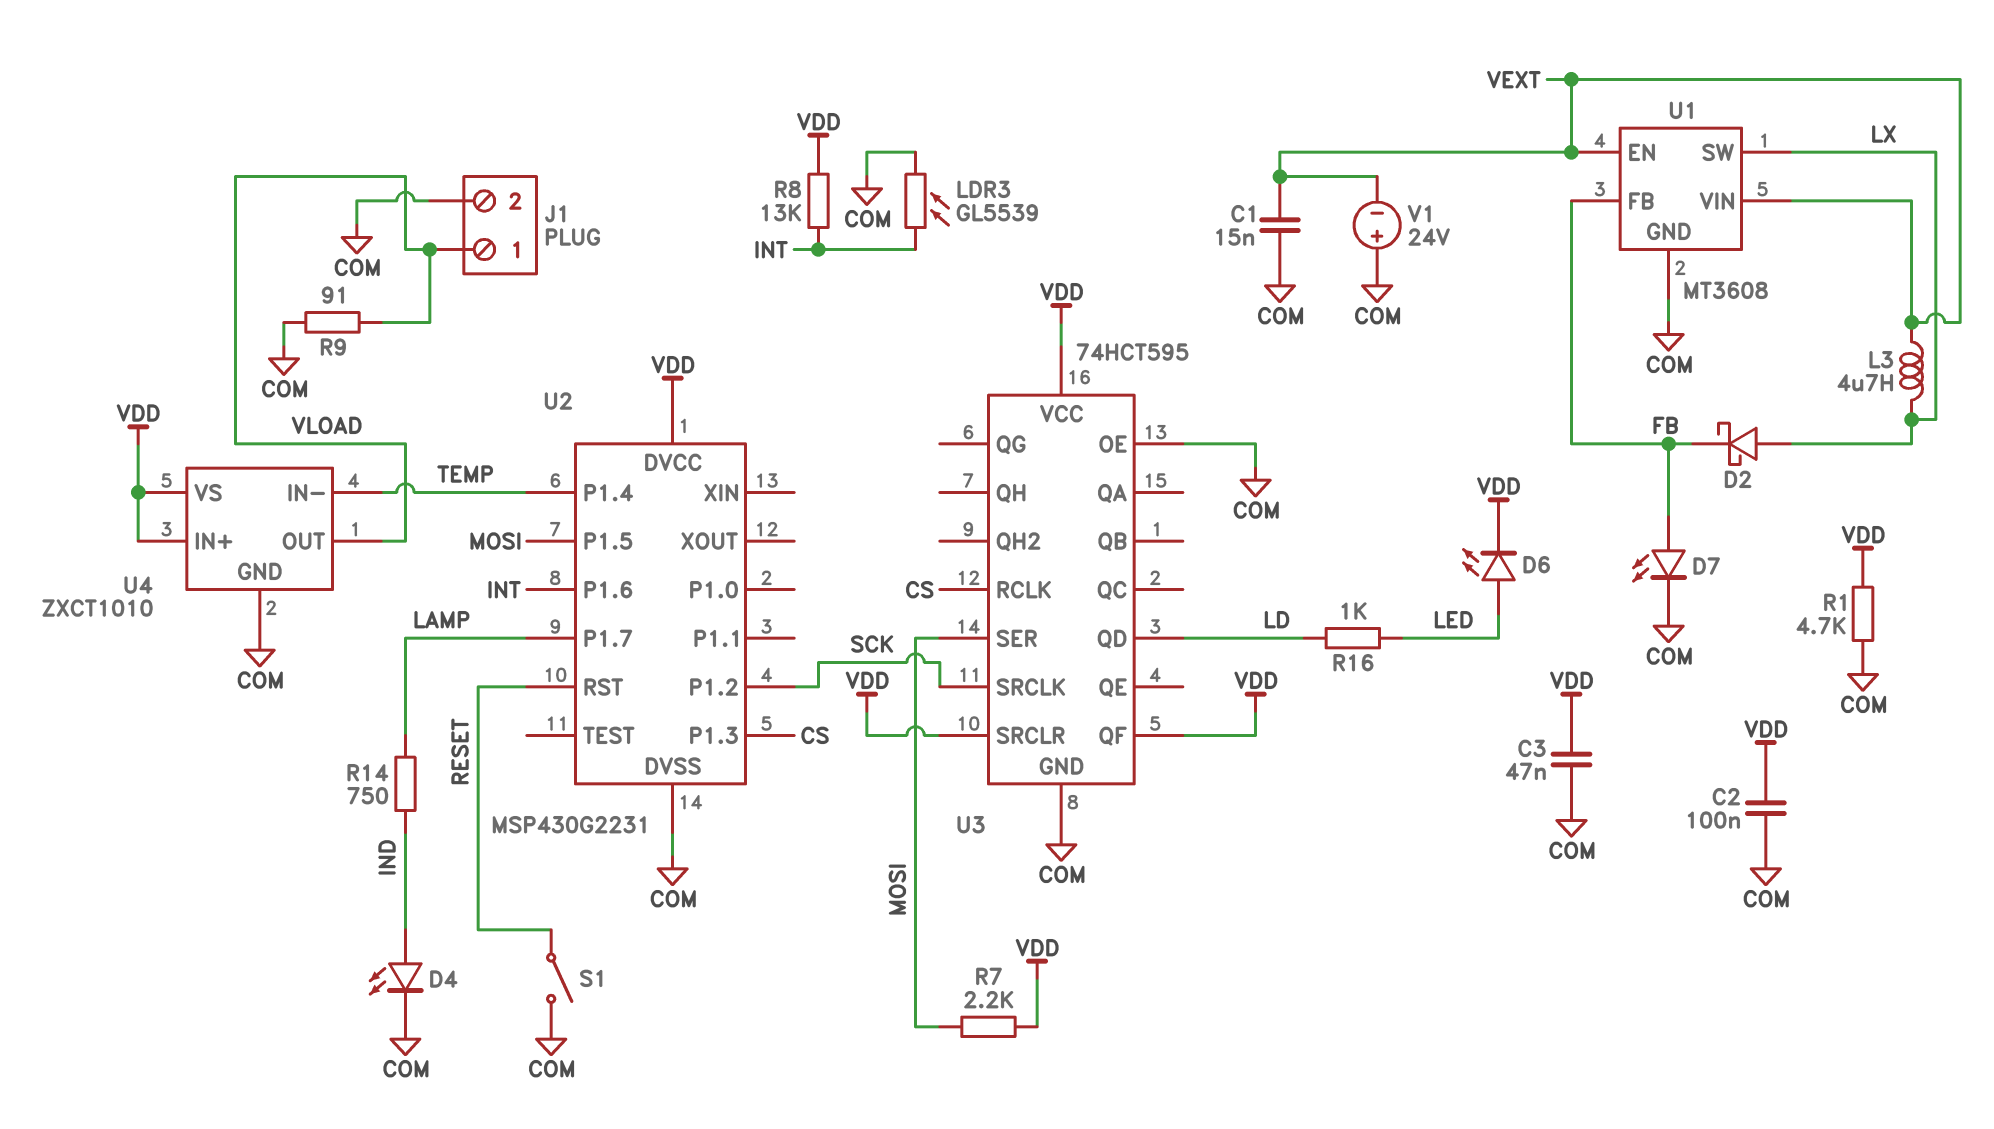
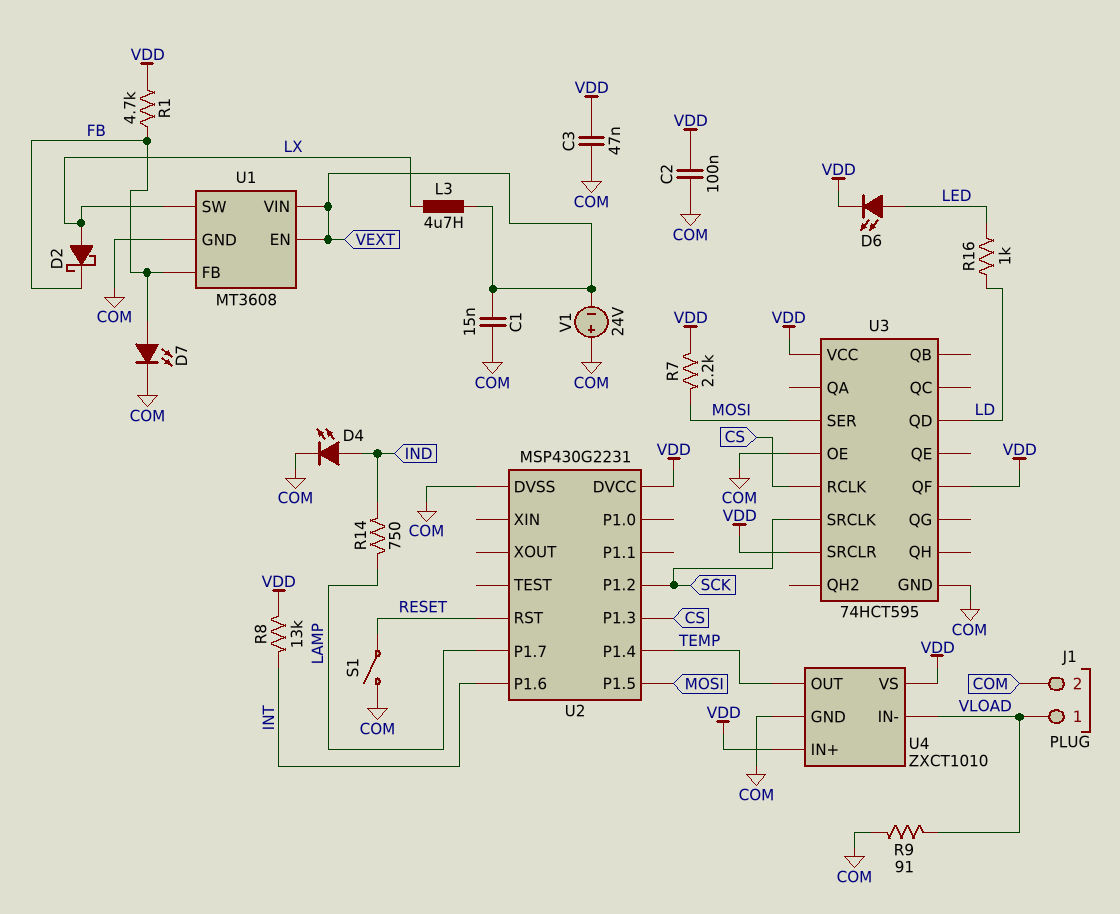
LDR3: GL5539 (COM, INT) -> none
R1: 4.7k (COM, VDD) -> 4.7k (FB, VDD)
U4 pin IN-: TEMP -> VLOAD
U4 pin OUT: VLOAD -> TEMP

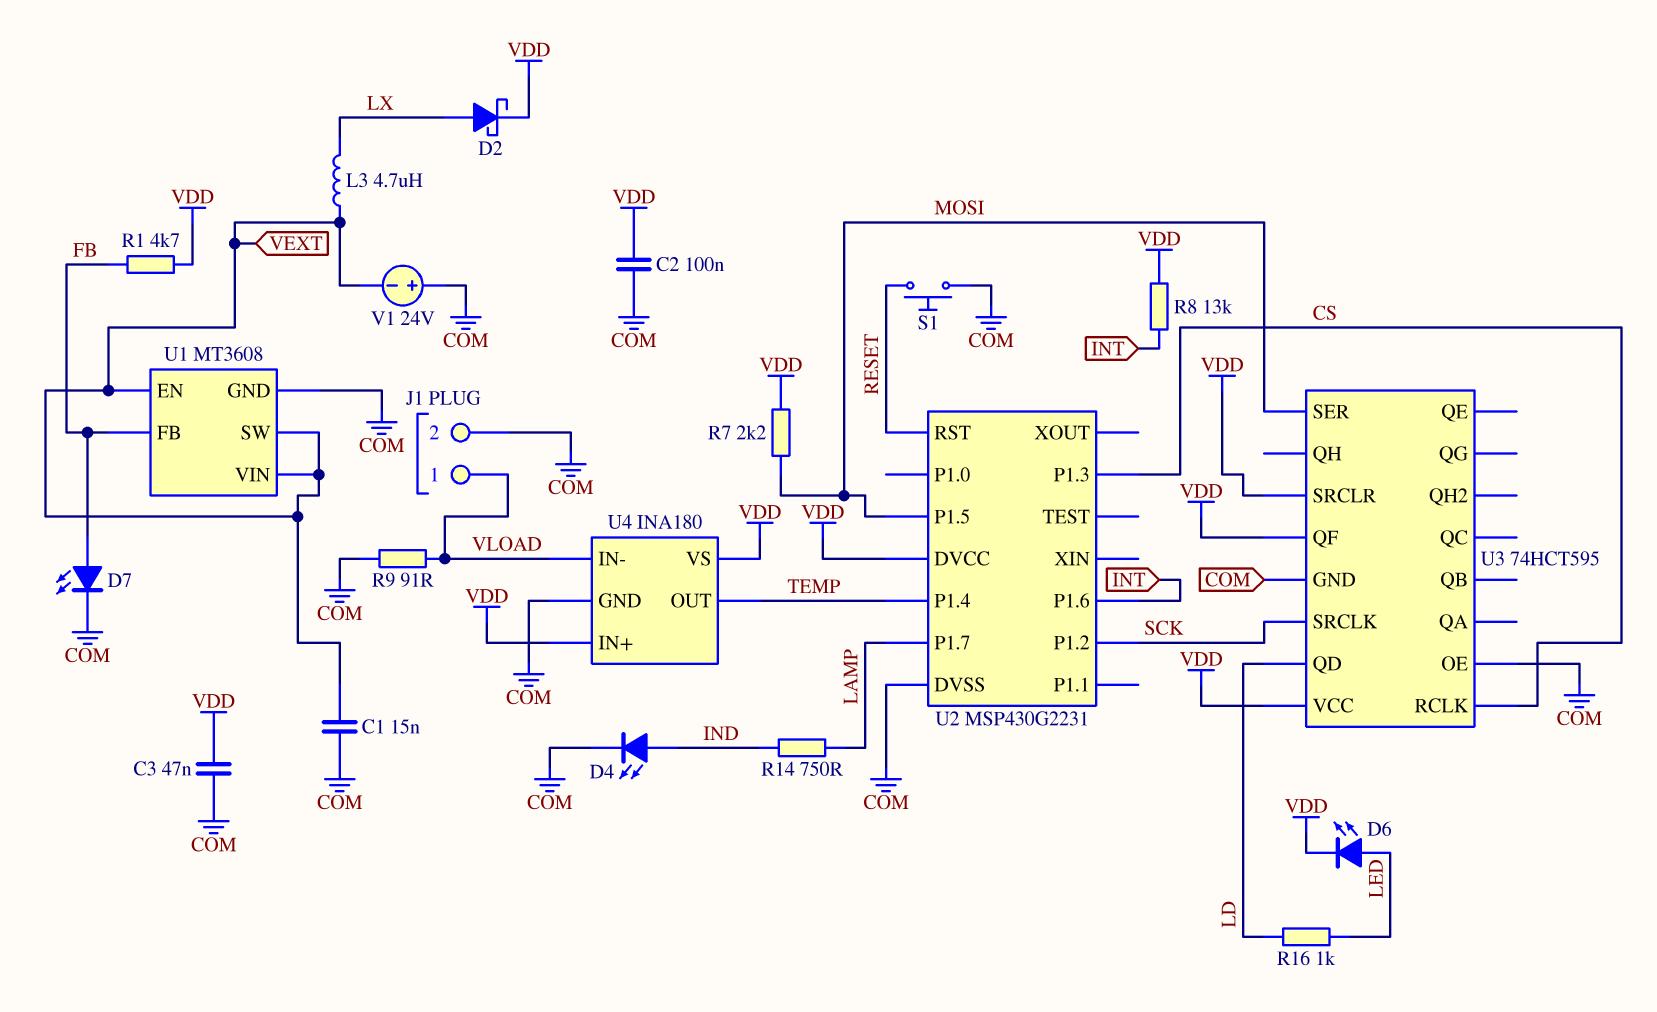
D2: schottky (A LX, K FB) -> schottky (A LX, K VDD)
S1: switch (COM, RESET) -> button (COM, RESET)
U1 pin SW: LX -> VEXT
U4: ZXCT1010 -> INA180

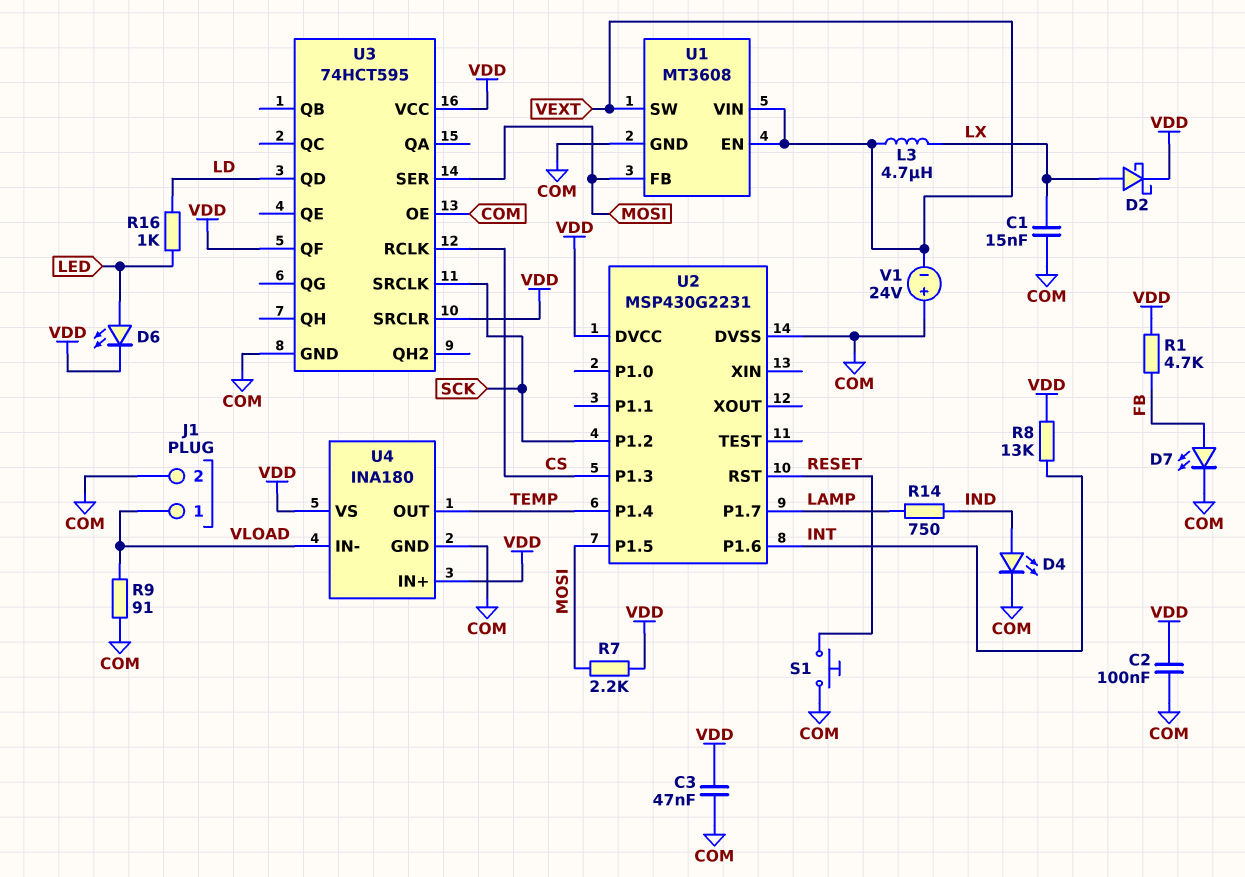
C1: 15nF (COM, VEXT) -> 15nF (COM, LX)
U1 pin FB: FB -> MOSI

